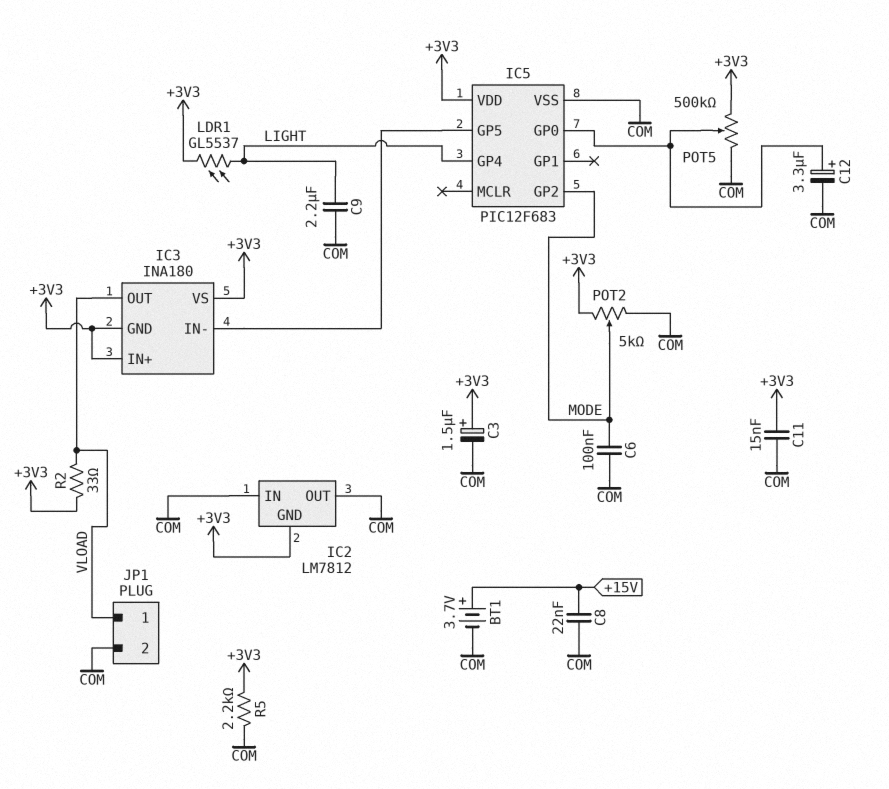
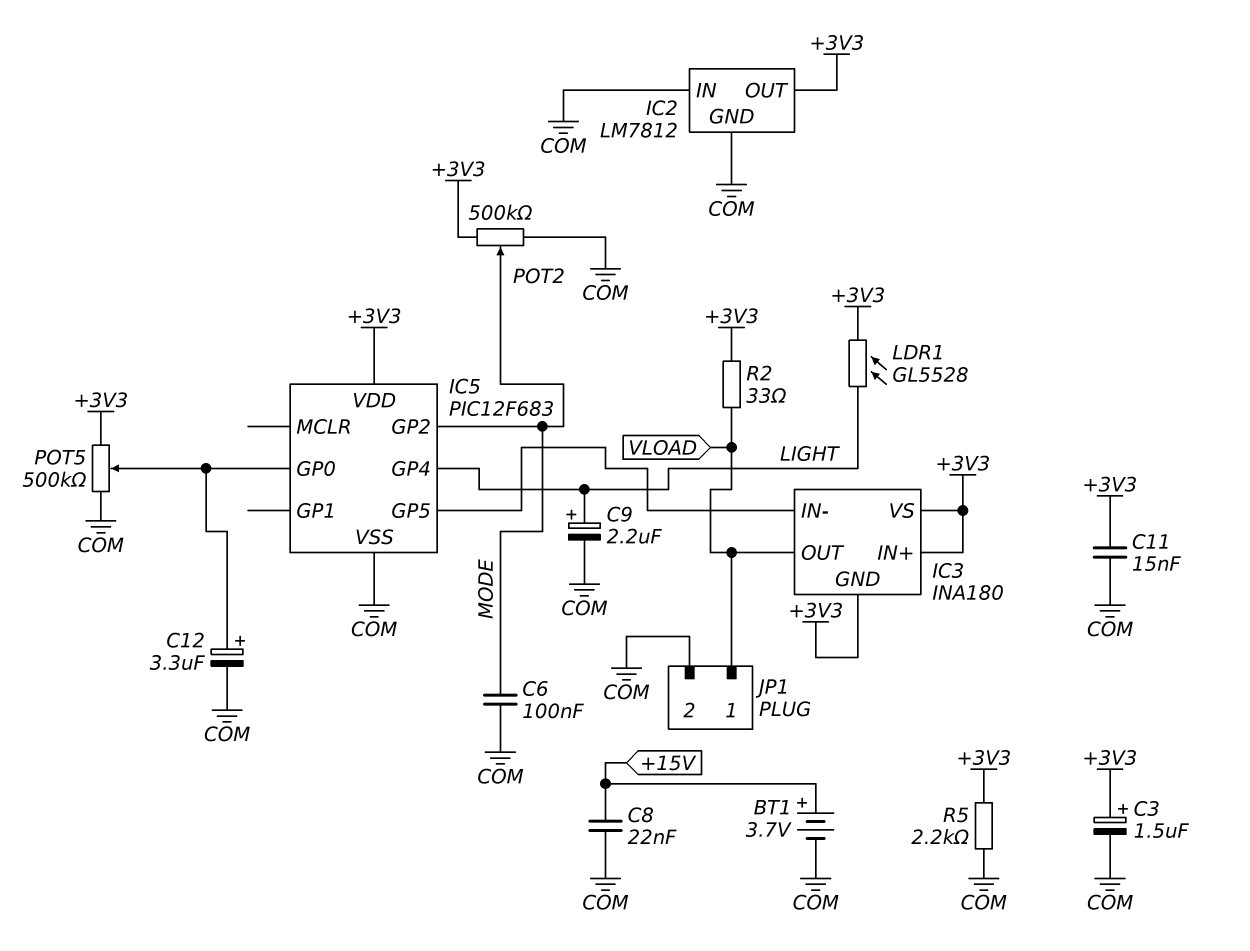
C9: 2.2uF (COM, LIGHT) -> 2.2uF (plus LIGHT, minus COM)
IC2 pin GND: +3V3 -> COM
IC2 pin OUT: COM -> +3V3
LDR1: GL5537 (+3V3, LIGHT) -> GL5528 (+3V3, LIGHT)
POT2: 5k (+3V3, COM, wiper MODE) -> 500k (+3V3, COM, wiper MODE)

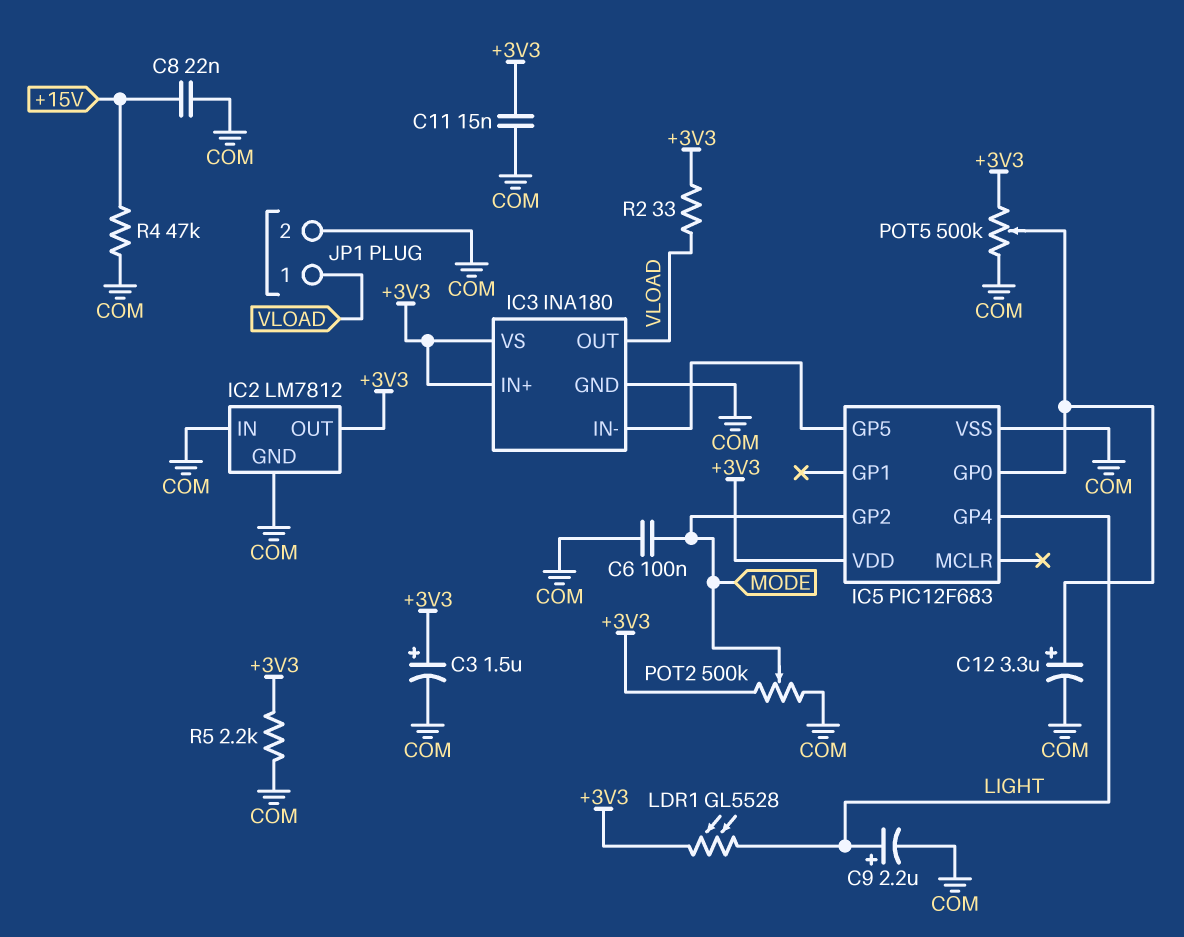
BT1: 3.7V (plus +15V, minus COM) -> none
IC3 pin GND: +3V3 -> COM
R4: none -> 47k (+15V, COM)

